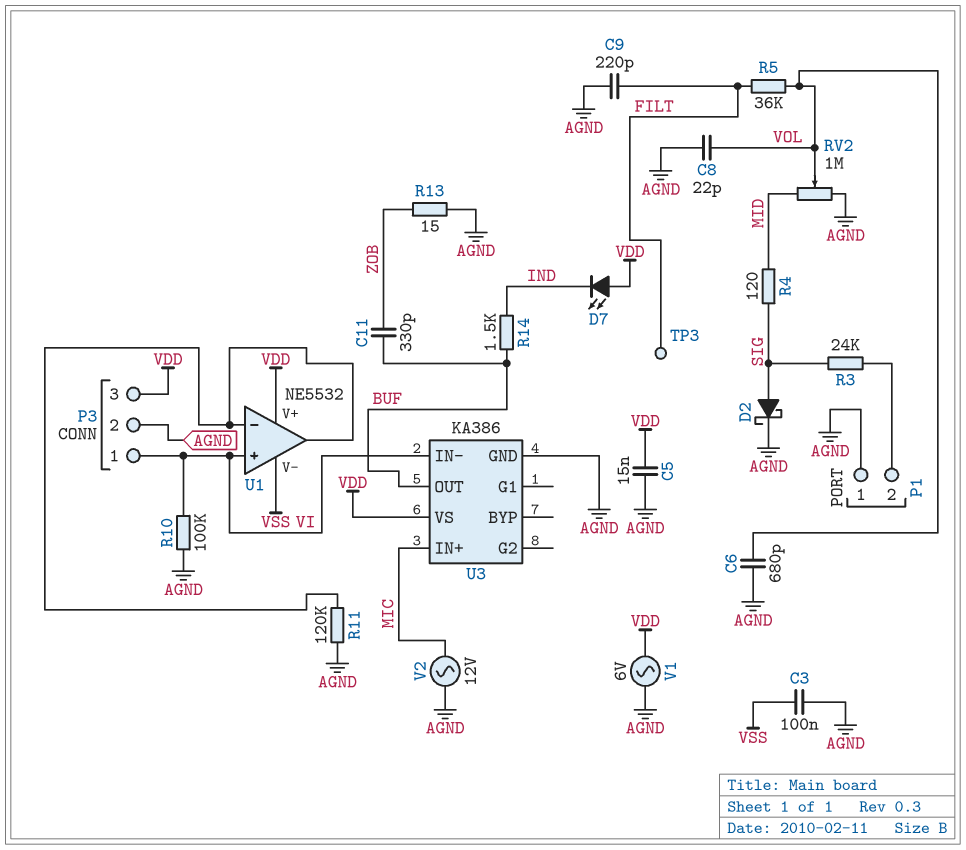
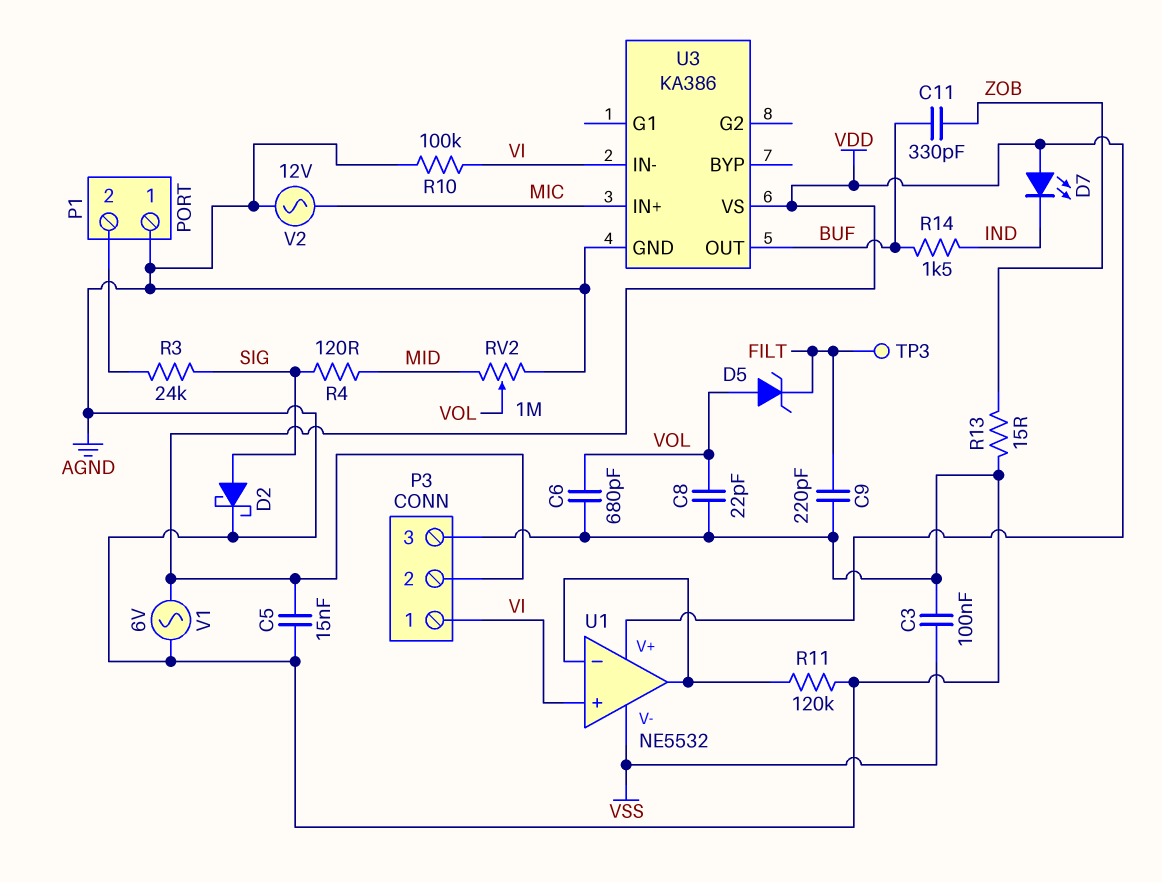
D5: none -> zener (A VOL, K FILT)
P3 pin 2: AGND -> VDD
P3 pin 3: VDD -> AGND
R5: 36k (FILT, VOL) -> none

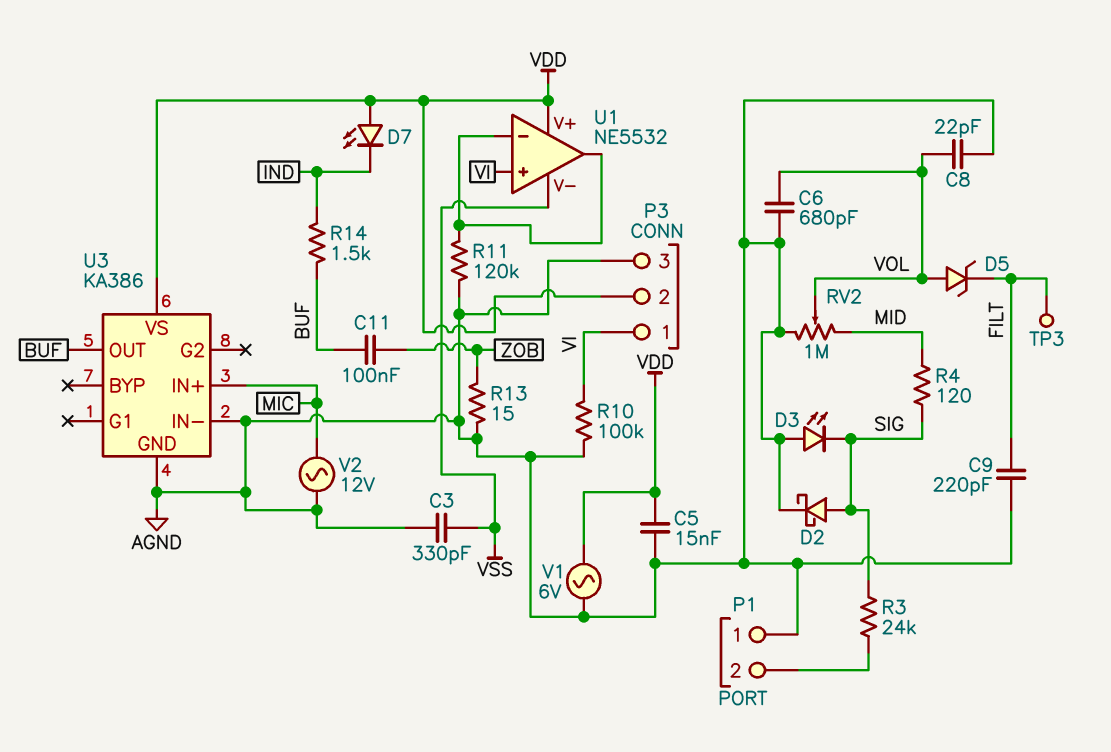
C3: 100nF (AGND, VSS) -> 330pF (AGND, VSS)
C11: 330pF (BUF, ZOB) -> 100nF (BUF, ZOB)
D3: none -> LED (A AGND, K SIG)
U3 pin IN-: VI -> AGND

